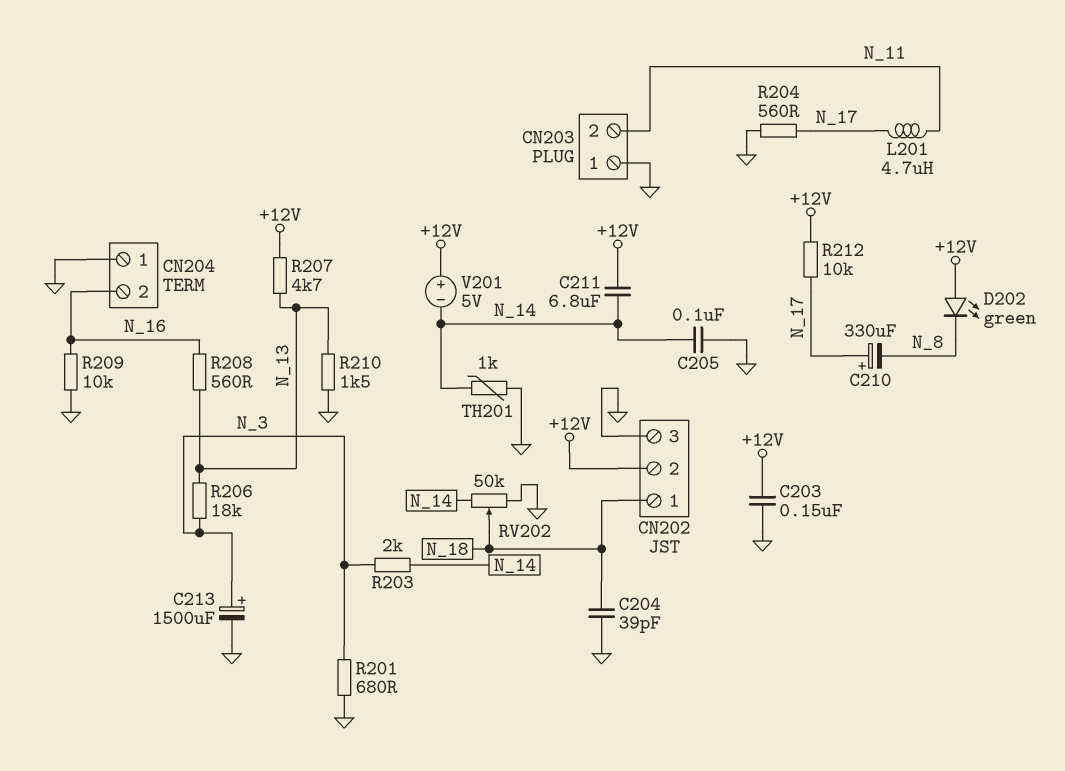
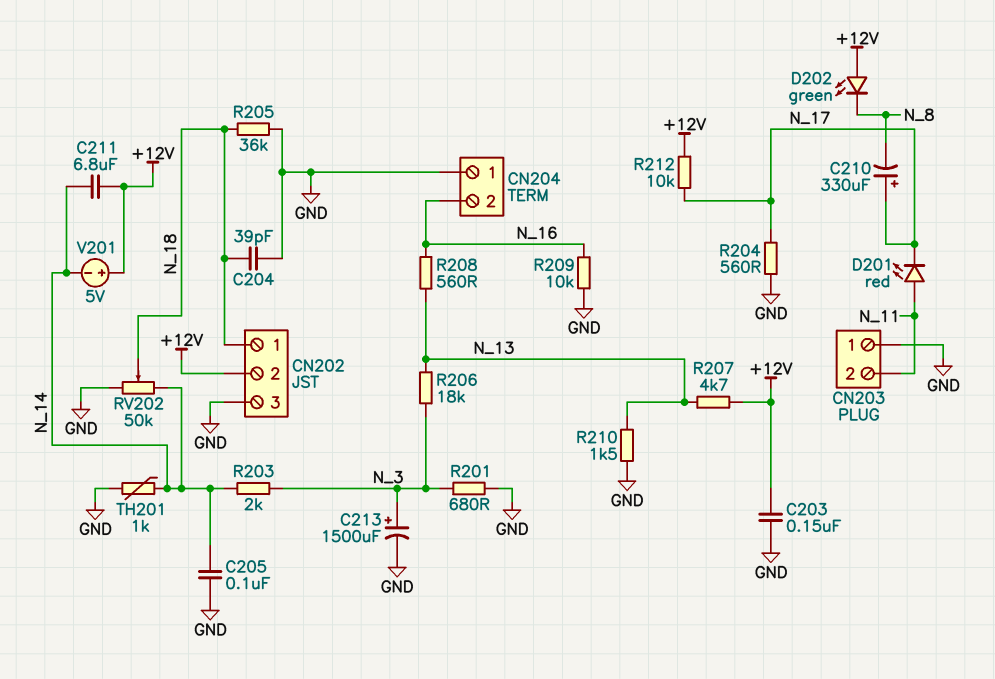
D201: none -> LED red (A N_11, K N_17)
L201: 4.7uH (N_11, N_17) -> none
R205: none -> 36k (GND, N_18)

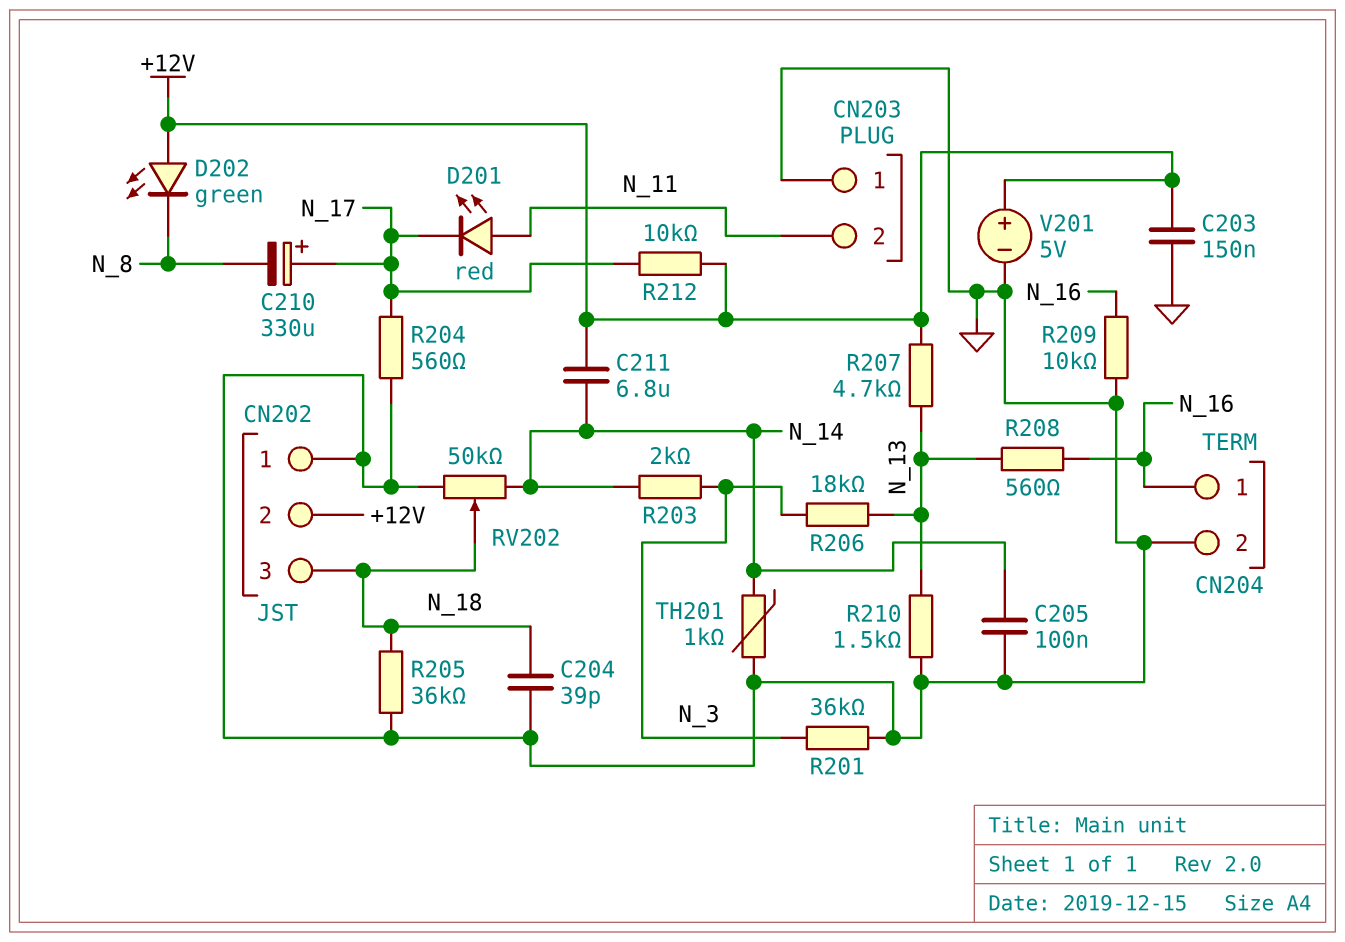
C213: 1500uF (plus N_3, minus GND) -> none
CN202 pin 1: N_18 -> GND
CN202 pin 3: GND -> N_18
CN204 pin 1: GND -> N_16
CN204 pin 2: N_16 -> GND
R201: 680 (GND, N_3) -> 36k (GND, N_3)
V201: 5V (plus +12V, minus N_14) -> 5V (plus +12V, minus GND)

